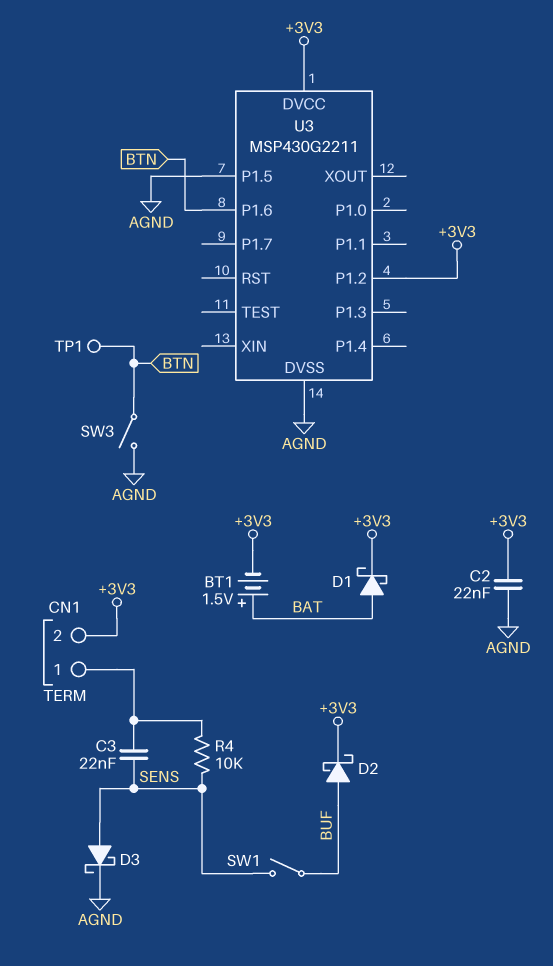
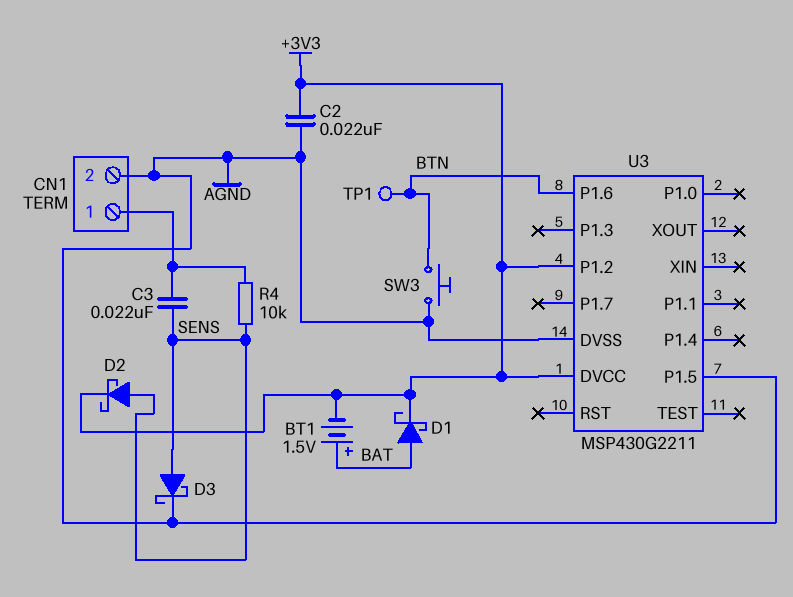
CN1 pin 2: +3V3 -> AGND
D2: schottky (A BUF, K +3V3) -> schottky (A SENS, K +3V3)
SW1: switch (BUF, SENS) -> none
SW3: switch (AGND, BTN) -> button (AGND, BTN)

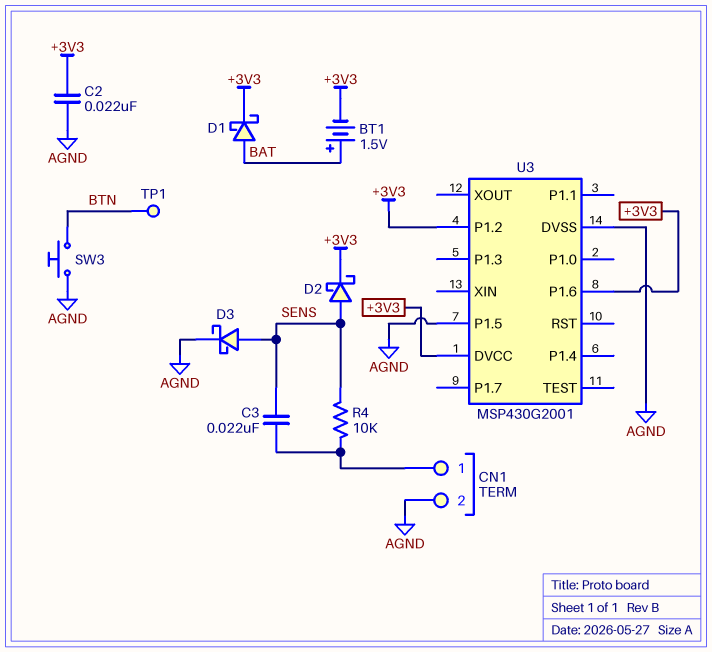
U3: MSP430G2211 -> MSP430G2001
U3 pin P1.6: BTN -> +3V3

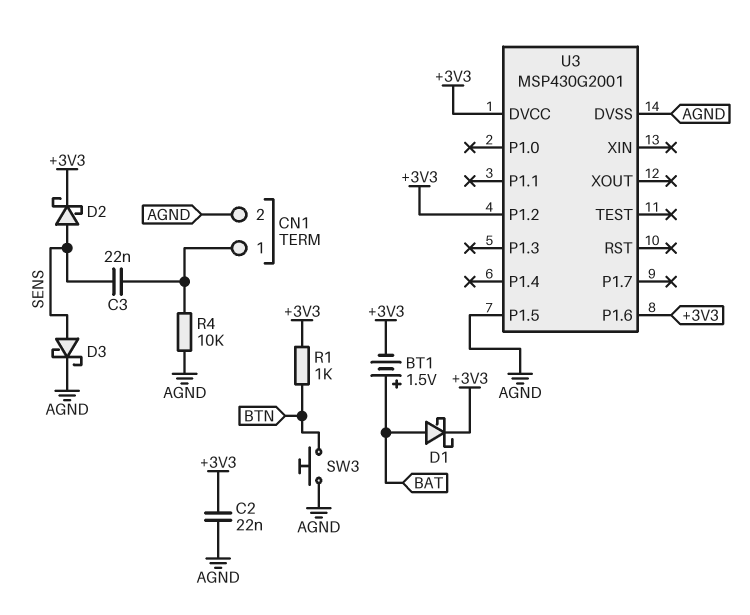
R1: none -> 1k (+3V3, BTN)
R4: 10k (CN1/1, SENS) -> 10k (AGND, CN1/1)
TP1: test point (BTN) -> none

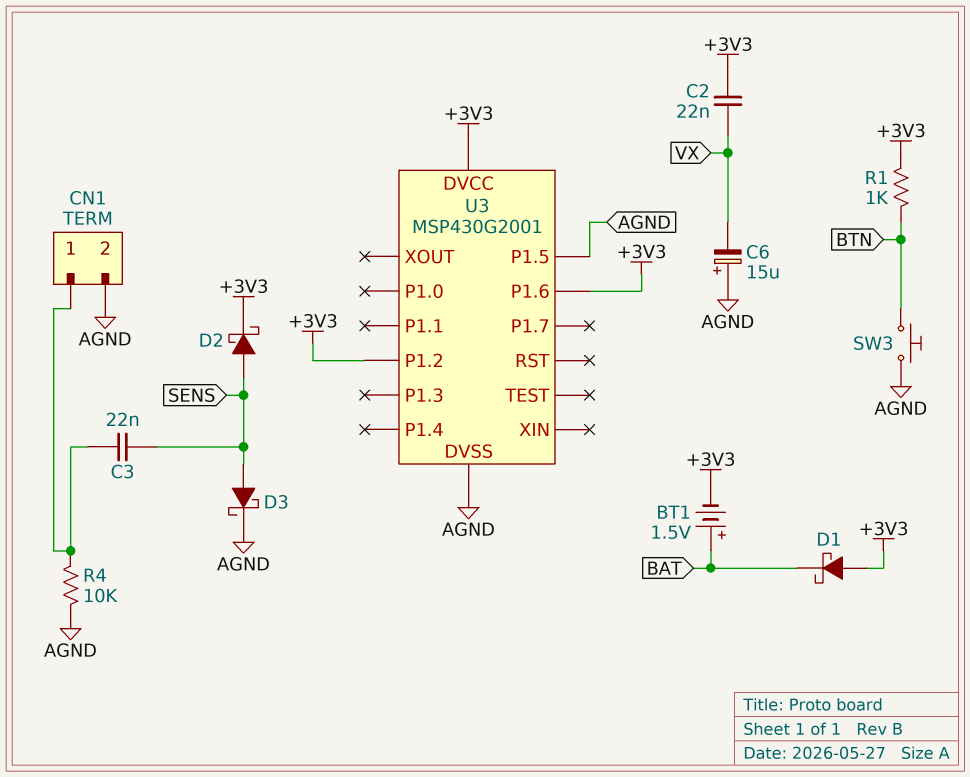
C2: 22nF (+3V3, AGND) -> 22nF (+3V3, VX)
C6: none -> 15uF (plus AGND, minus VX)
D1: schottky (A BAT, K +3V3) -> schottky (A +3V3, K BAT)

